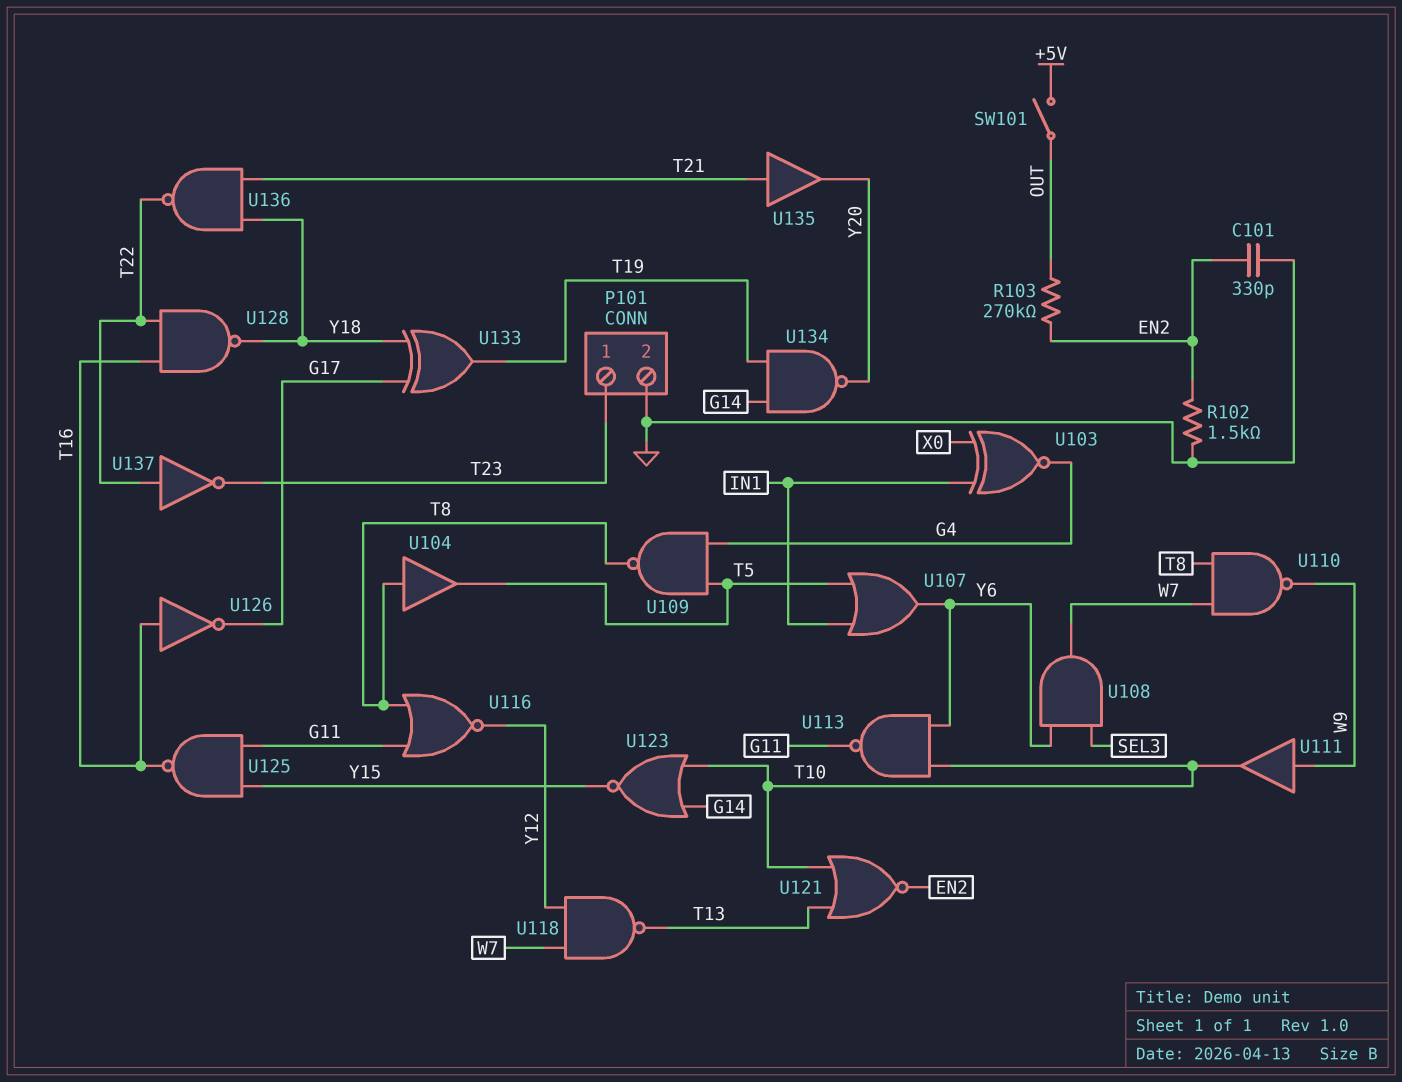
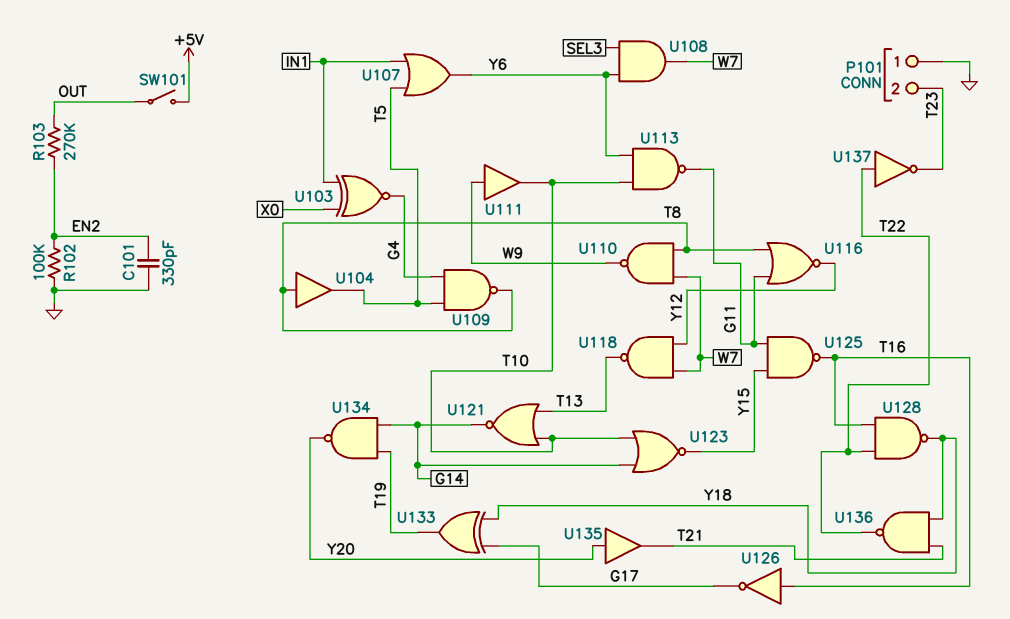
P101 pin 1: T23 -> GND
P101 pin 2: GND -> T23
R102: 1.5k (EN2, GND) -> 100k (EN2, GND)
U121: NOR (in T10, in T13, out EN2) -> NOR (in T10, in T13, out G14)
U135: buffer (in T21, out Y20) -> buffer (in Y20, out T21)

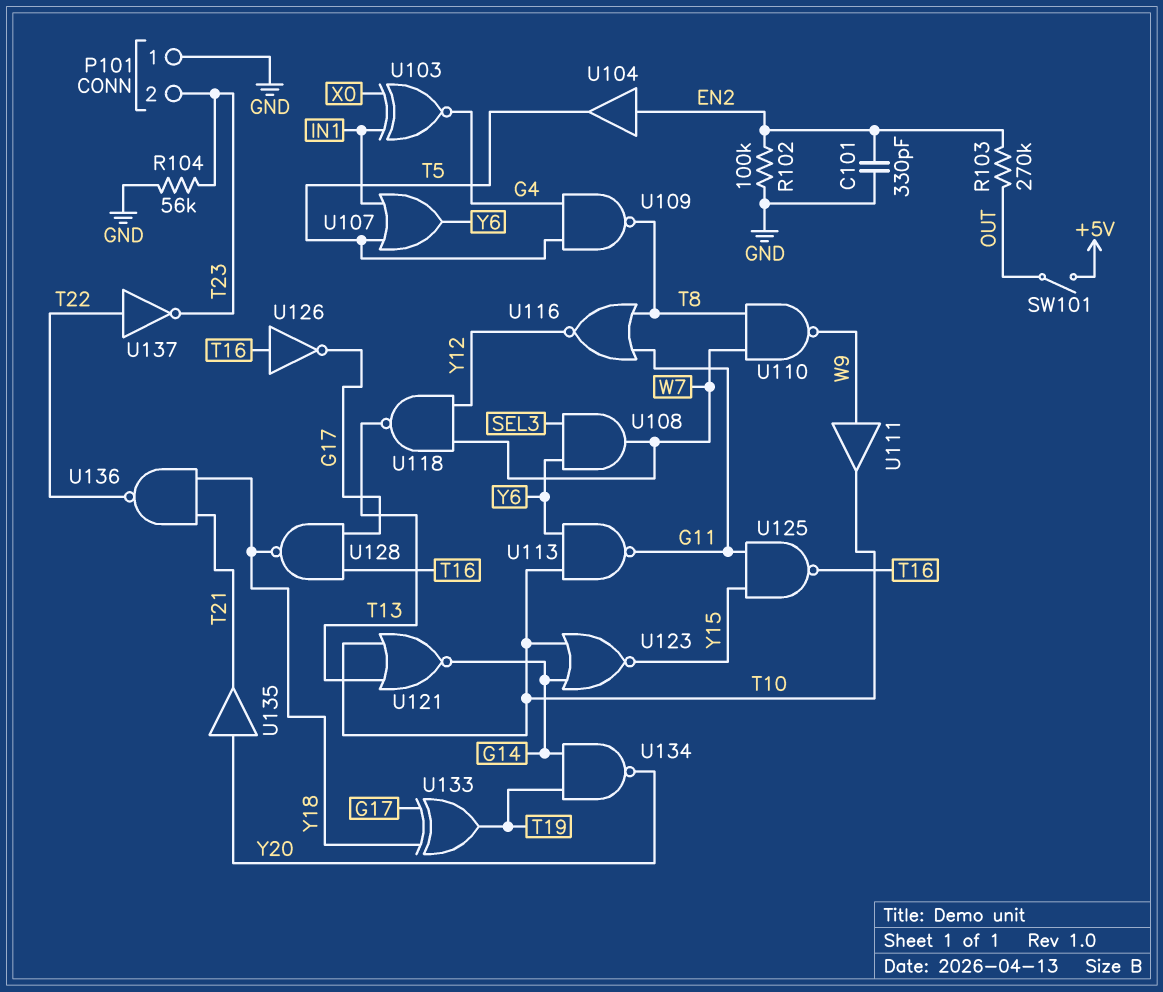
R104: none -> 56k (GND, T23)
U104: buffer (in T8, out T5) -> buffer (in EN2, out T5)
U128: NAND (in T16, in T22, out Y18) -> NAND (in G17, in T16, out Y18)

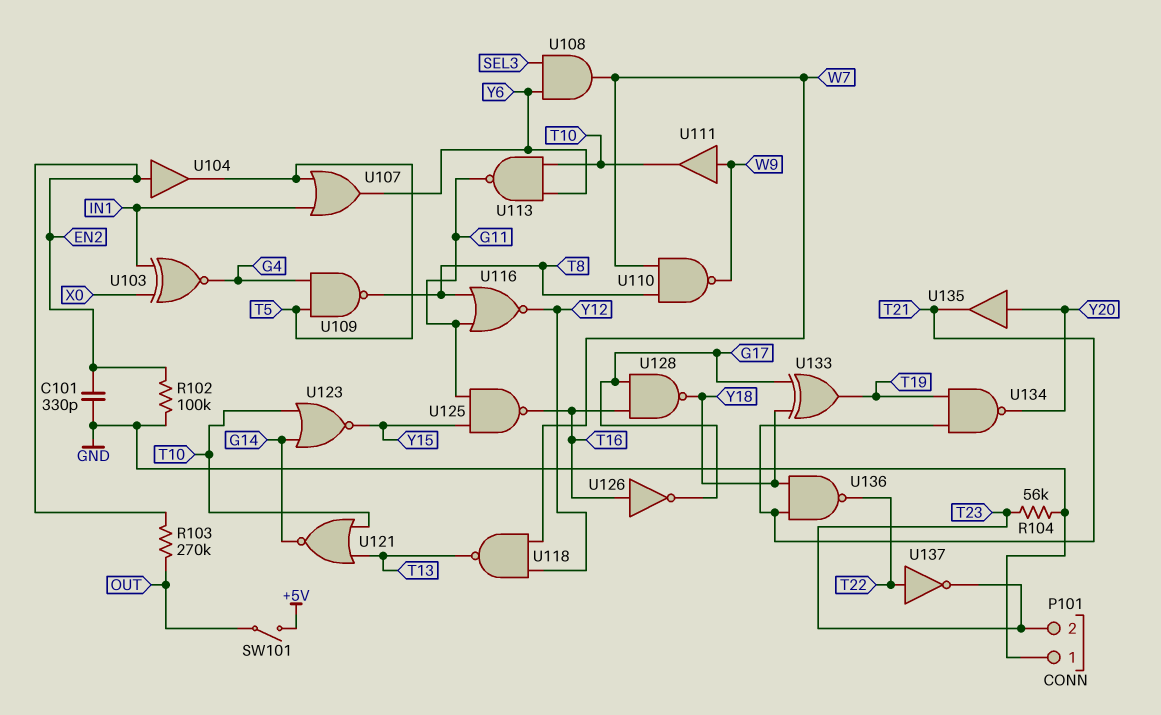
U134: NAND (in G14, in T19, out Y20) -> NAND (in T19, in T21, out Y20)

